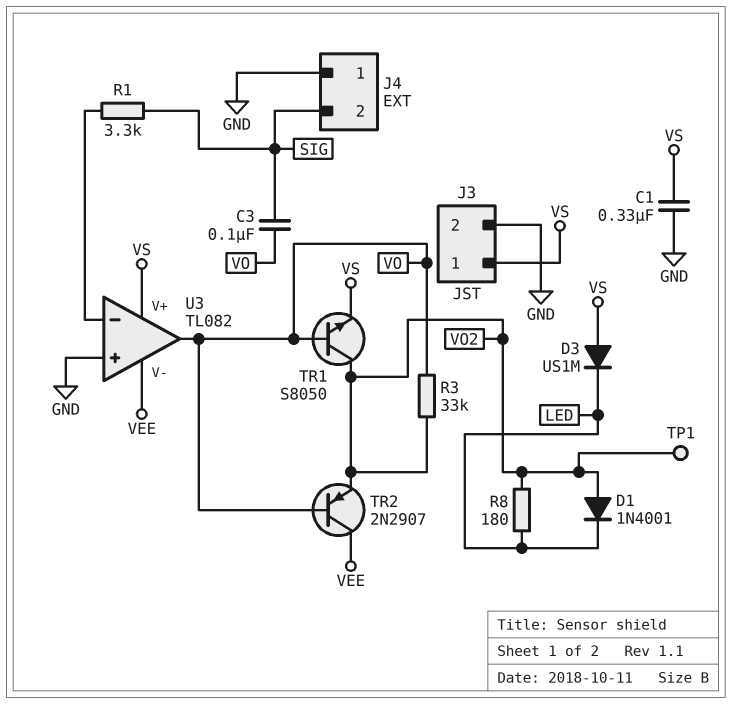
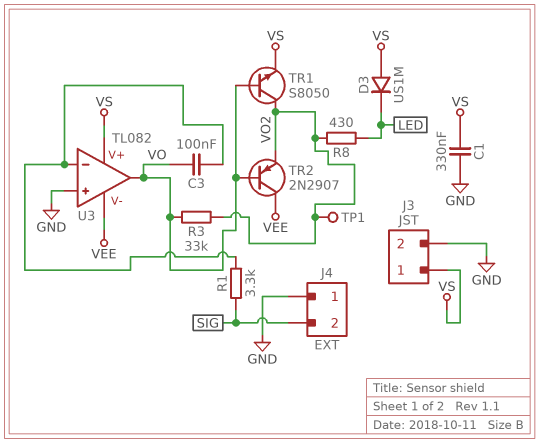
C3: 100nF (SIG, VO) -> 100nF (U3/in-, VO)
D1: diode 1N4001 (A VO2, K LED) -> none
R8: 180 (LED, VO2) -> 430 (LED, VO2)

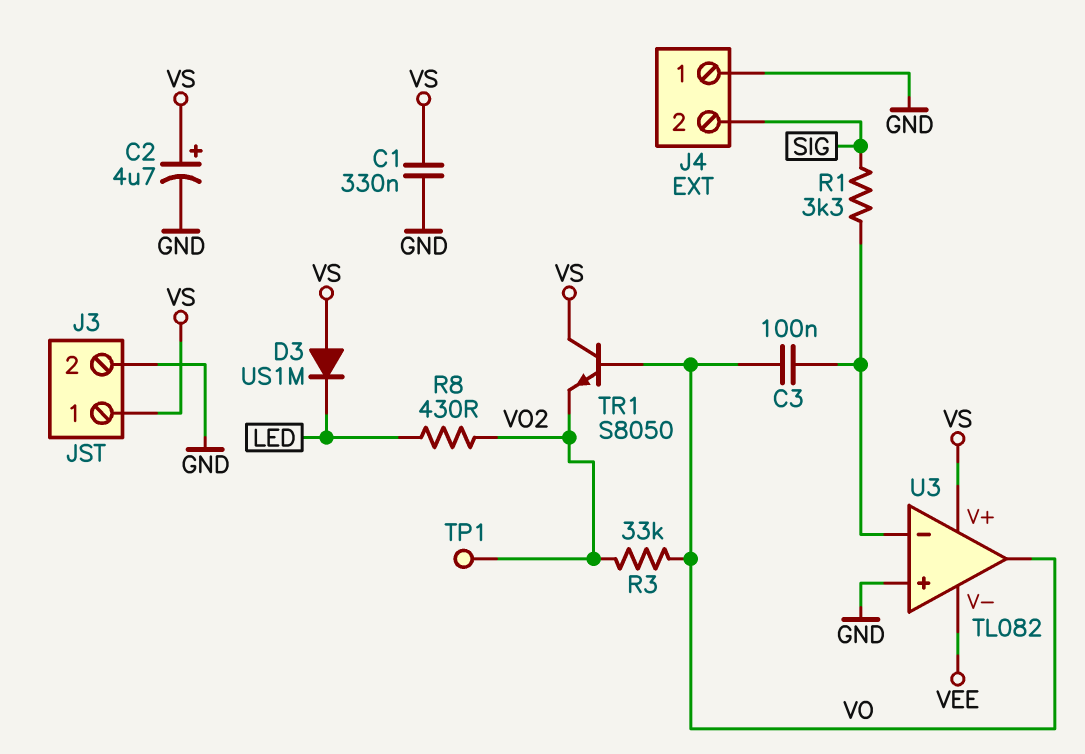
C2: none -> 4.7uF (plus VS, minus GND)
TR1: NPN S8050 (B VO, C VO2, E VS) -> NPN S8050 (B VO, C VS, E VO2)
TR2: PNP 2N2907 (B VO, C VEE, E VO2) -> none

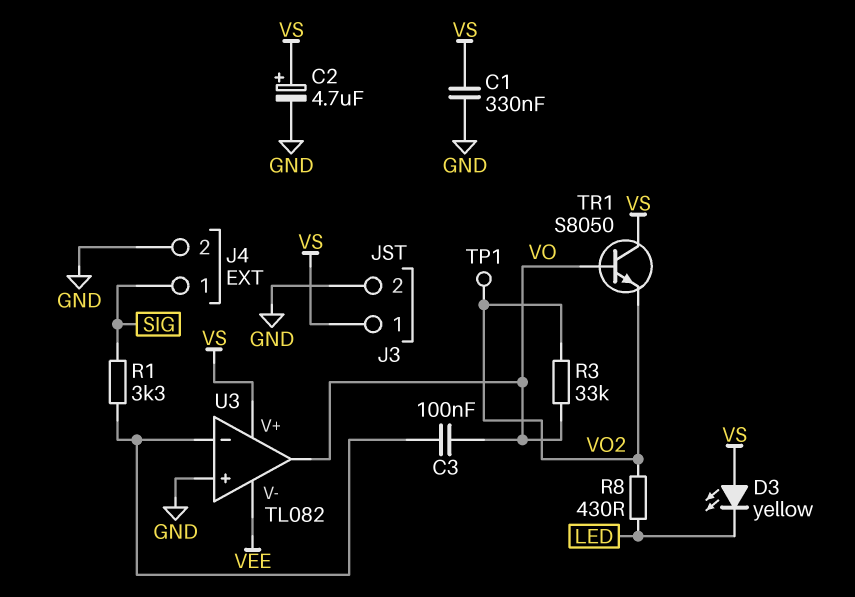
D3: diode US1M (A VS, K LED) -> LED yellow (A VS, K LED)
J4 pin 1: GND -> SIG
J4 pin 2: SIG -> GND

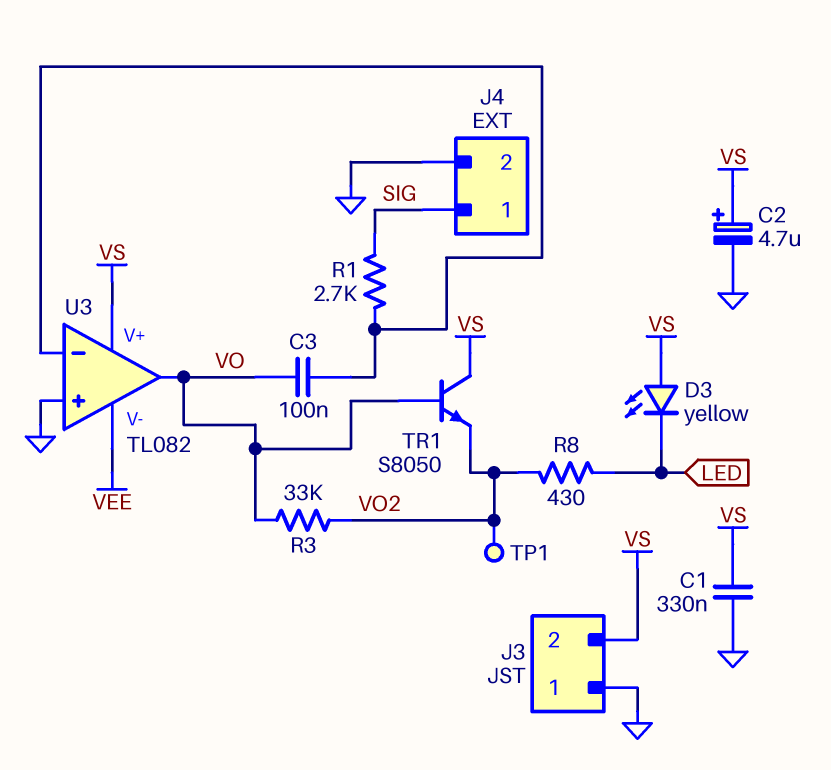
J3 pin 1: VS -> GND
J3 pin 2: GND -> VS
R1: 3.3k (SIG, U3/in-) -> 2.7k (SIG, U3/in-)

